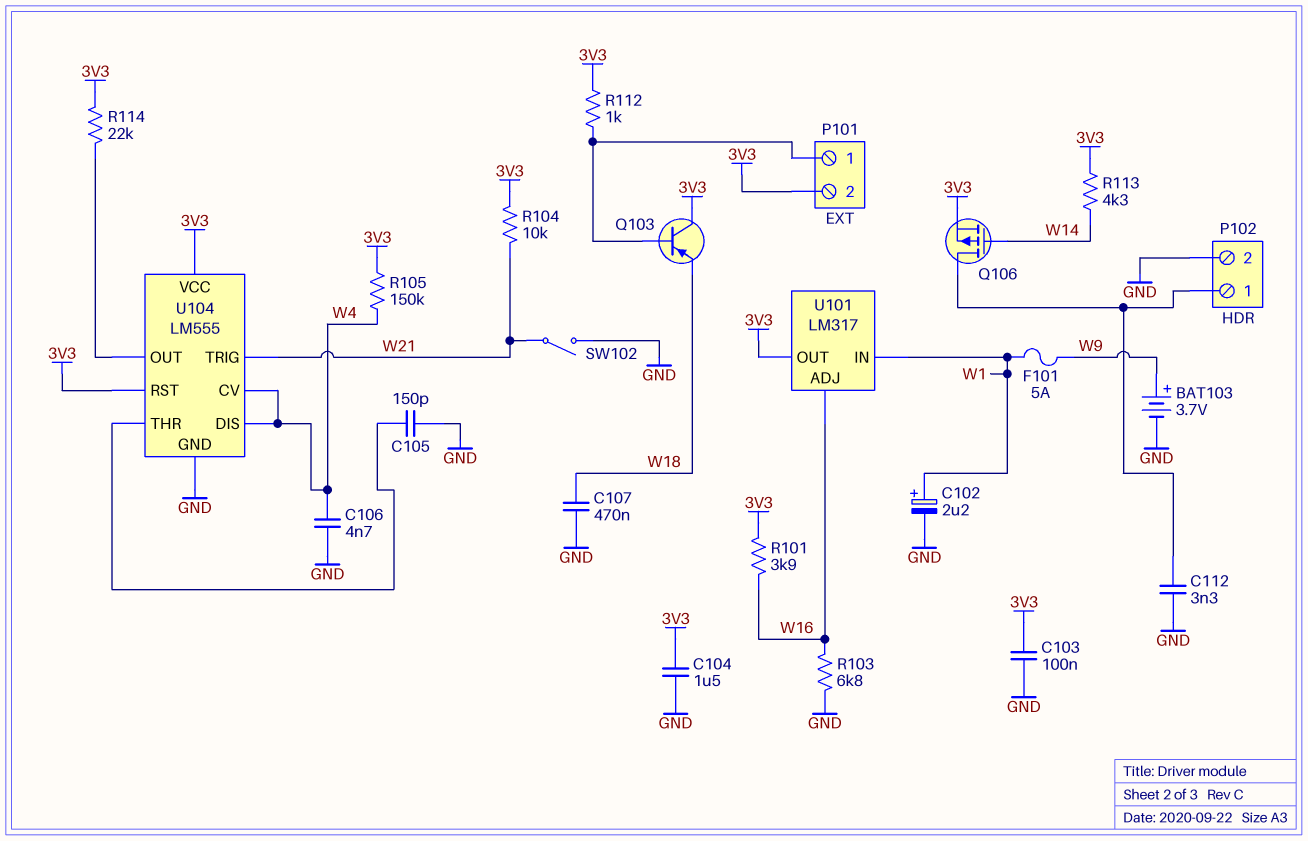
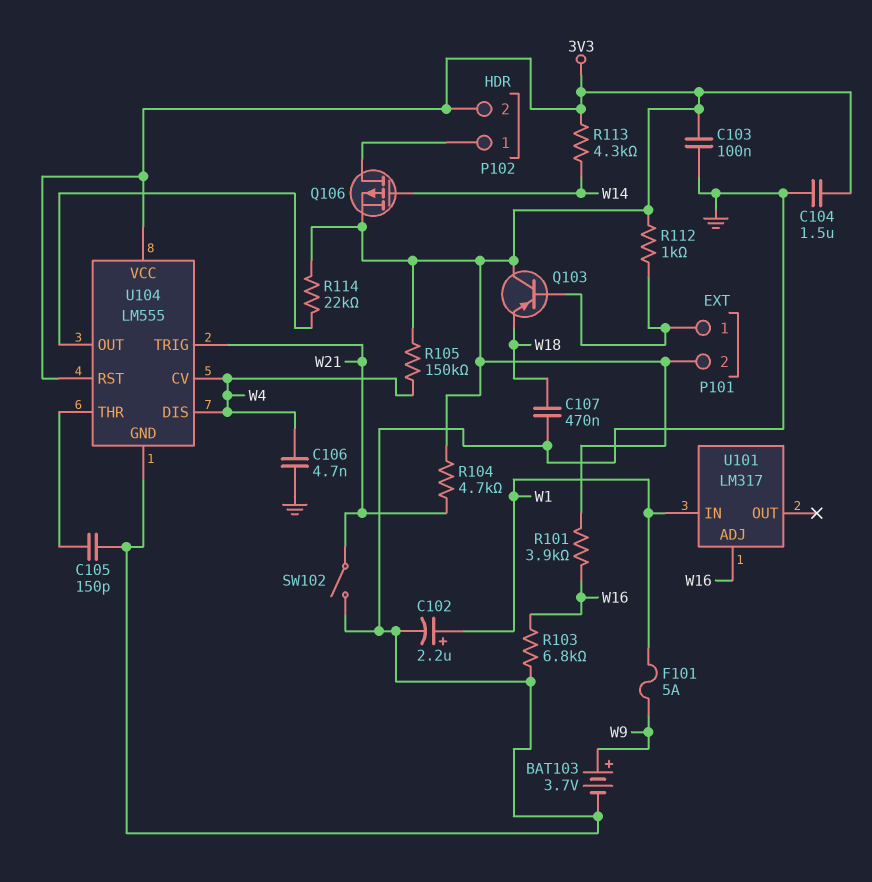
C112: 3.3nF (GND, P102/1) -> none
P102 pin 2: GND -> 3V3
R104: 10k (3V3, W21) -> 4.7k (3V3, W21)
U101 pin OUT: 3V3 -> none

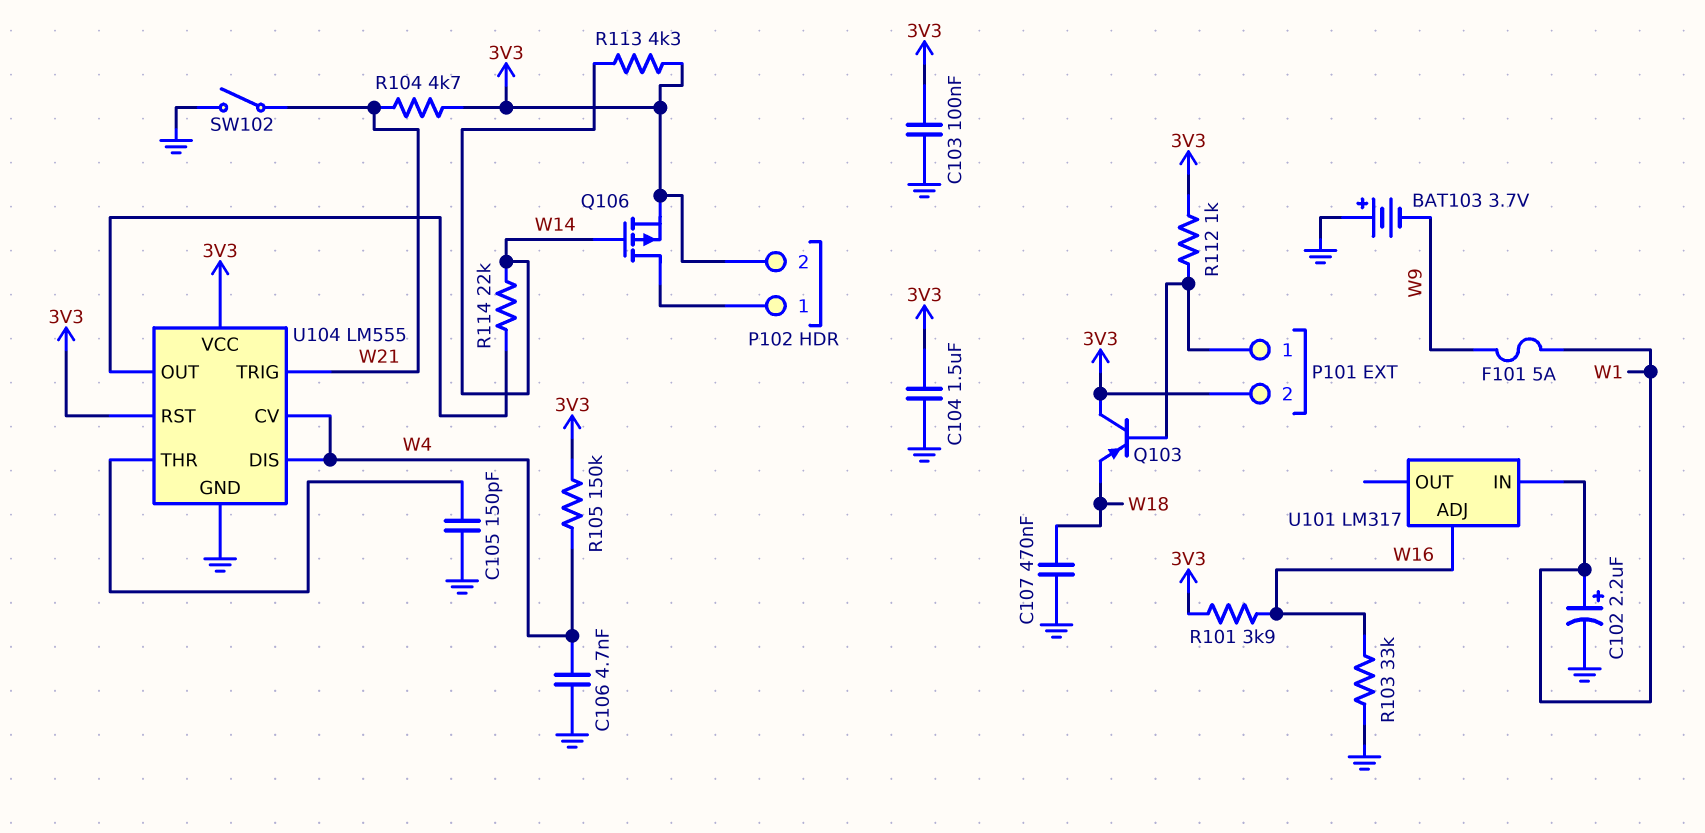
BAT103: 3.7V (plus W9, minus GND) -> 3.7V (plus GND, minus W9)
R103: 6.8k (GND, W16) -> 33k (GND, W16)
R114: 22k (3V3, U104/OUT) -> 22k (U104/OUT, W14)

